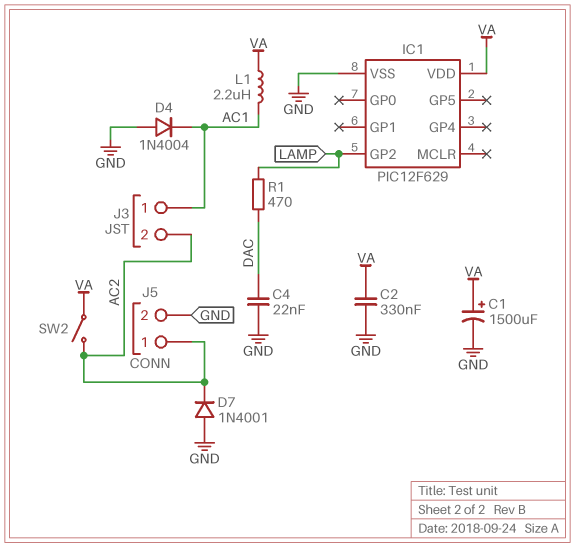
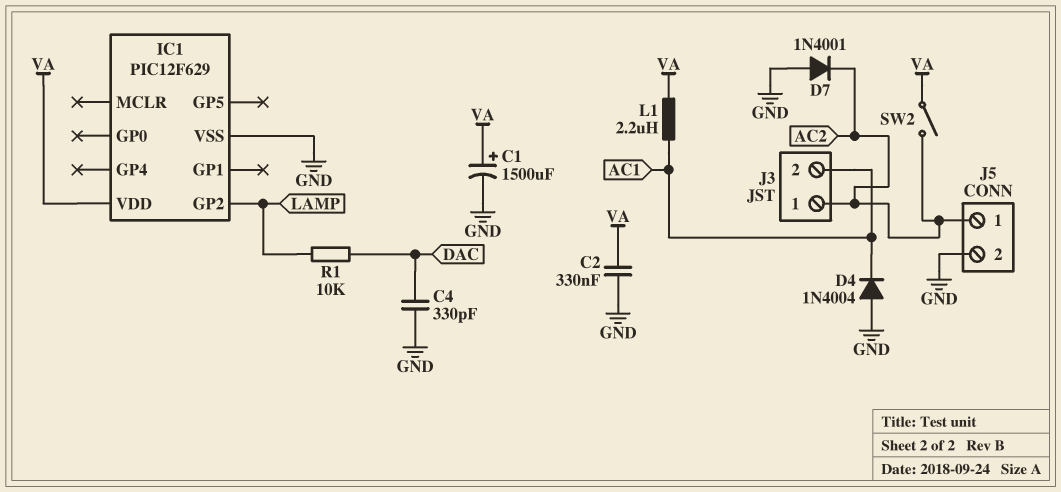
C4: 22nF (DAC, GND) -> 330pF (DAC, GND)
J3 pin 1: AC1 -> AC2
J3 pin 2: AC2 -> AC1
R1: 470 (DAC, LAMP) -> 10k (DAC, LAMP)

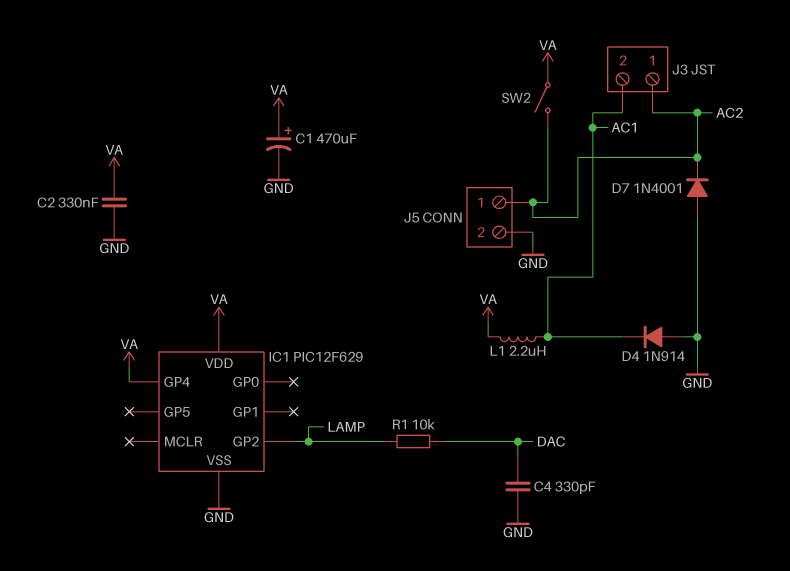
C1: 1500uF (plus VA, minus GND) -> 470uF (plus VA, minus GND)
D4: diode 1N4004 (A GND, K AC1) -> diode 1N914 (A GND, K AC1)
IC1 pin GP4: none -> VA

